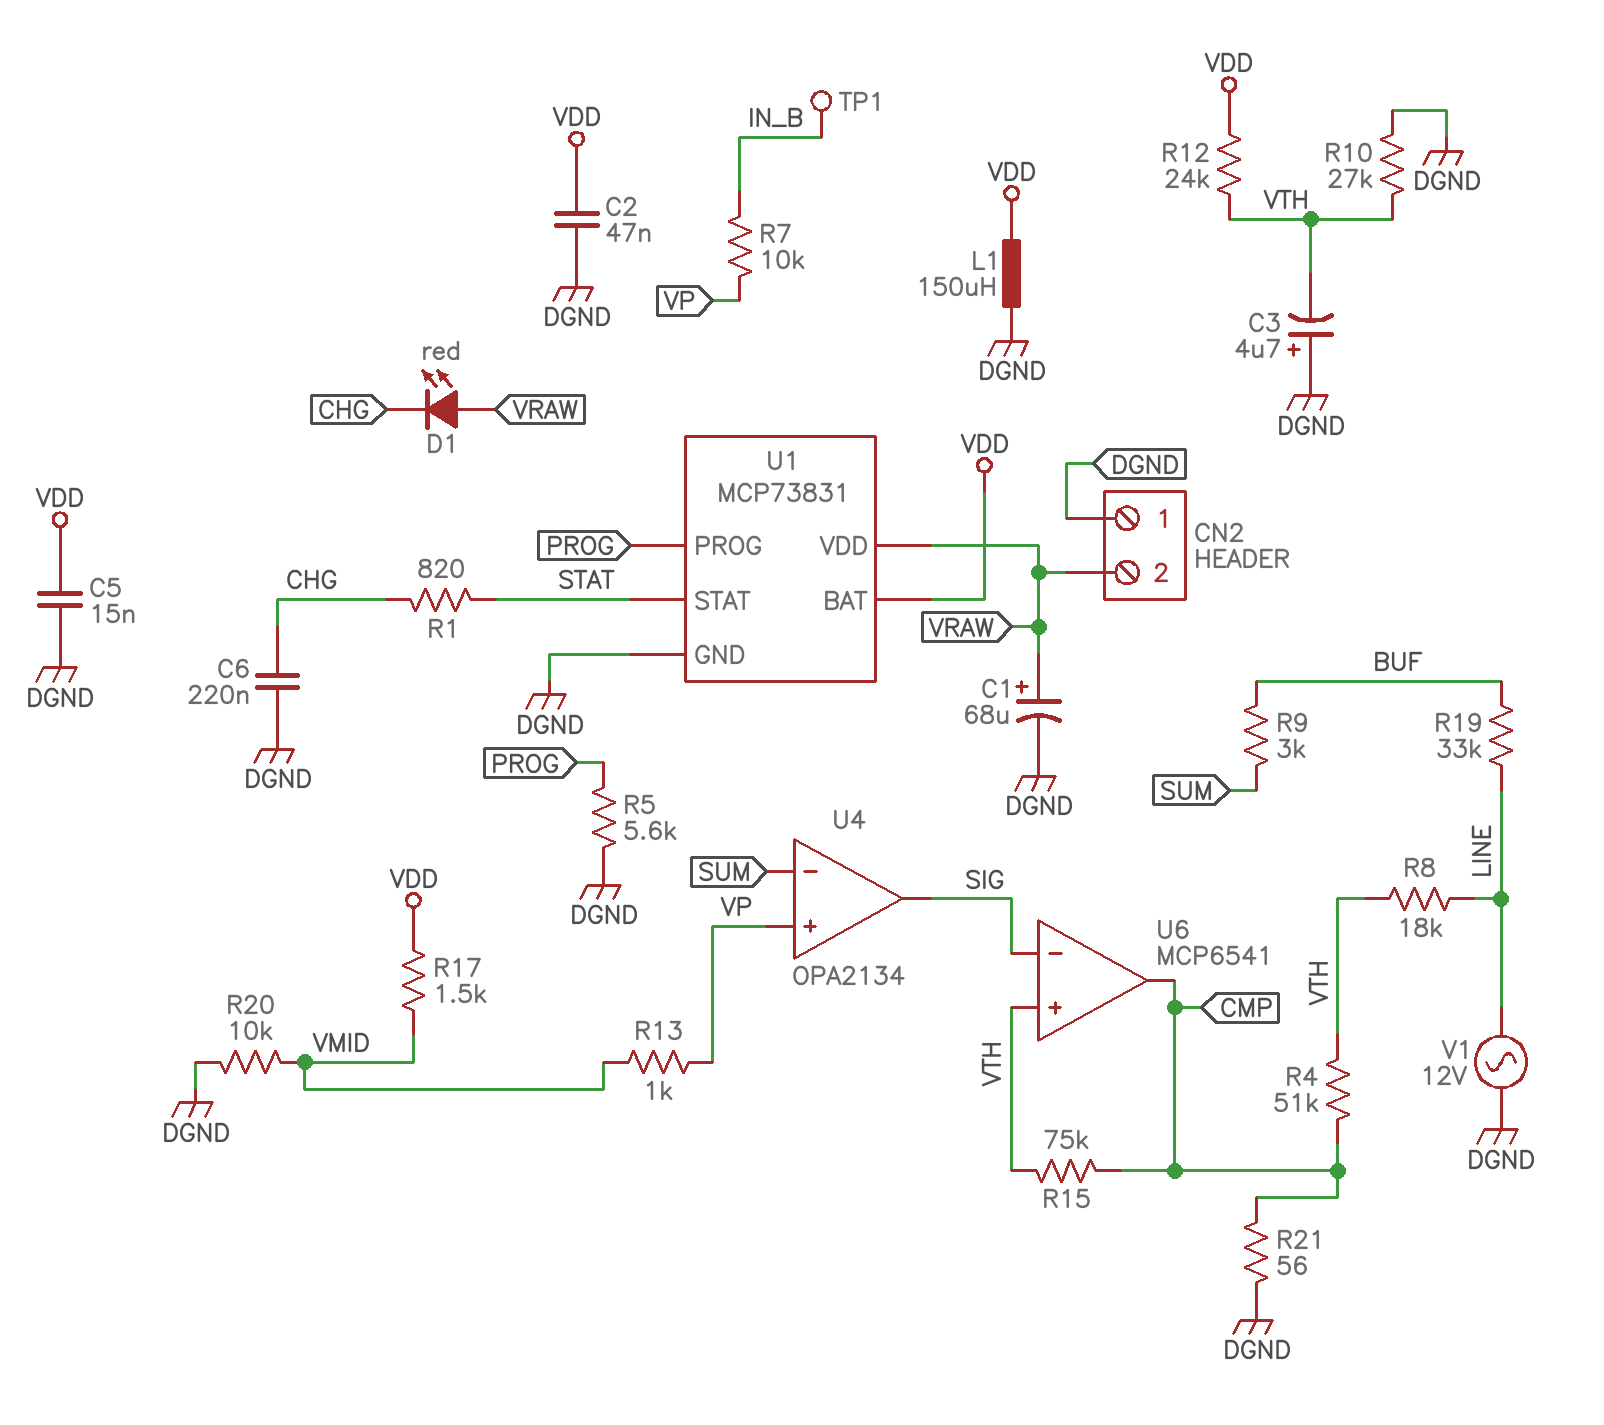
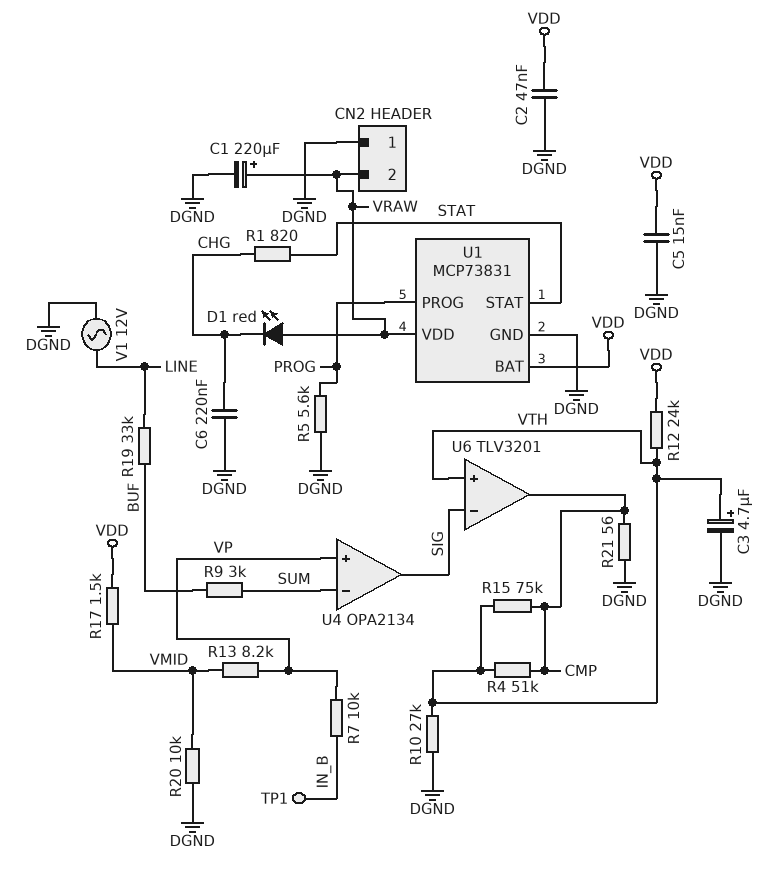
C1: 68uF (plus VRAW, minus DGND) -> 220uF (plus VRAW, minus DGND)
C3: 4.7uF (plus DGND, minus VTH) -> 4.7uF (plus VTH, minus DGND)
L1: 150uH (DGND, VDD) -> none
R8: 18k (LINE, VTH) -> none
R13: 1k (VMID, VP) -> 8.2k (VMID, VP)
U6: MCP6541 -> TLV3201

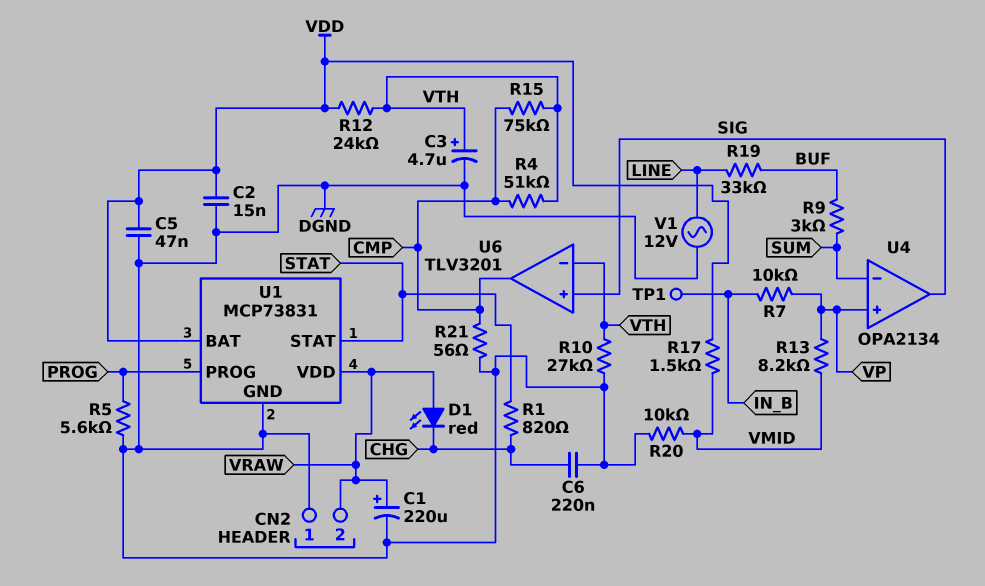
C2: 47nF (DGND, VDD) -> 15nF (DGND, VDD)
C5: 15nF (DGND, VDD) -> 47nF (DGND, VDD)
U6 pin in+: VTH -> SIG
U6 pin in-: SIG -> VTH

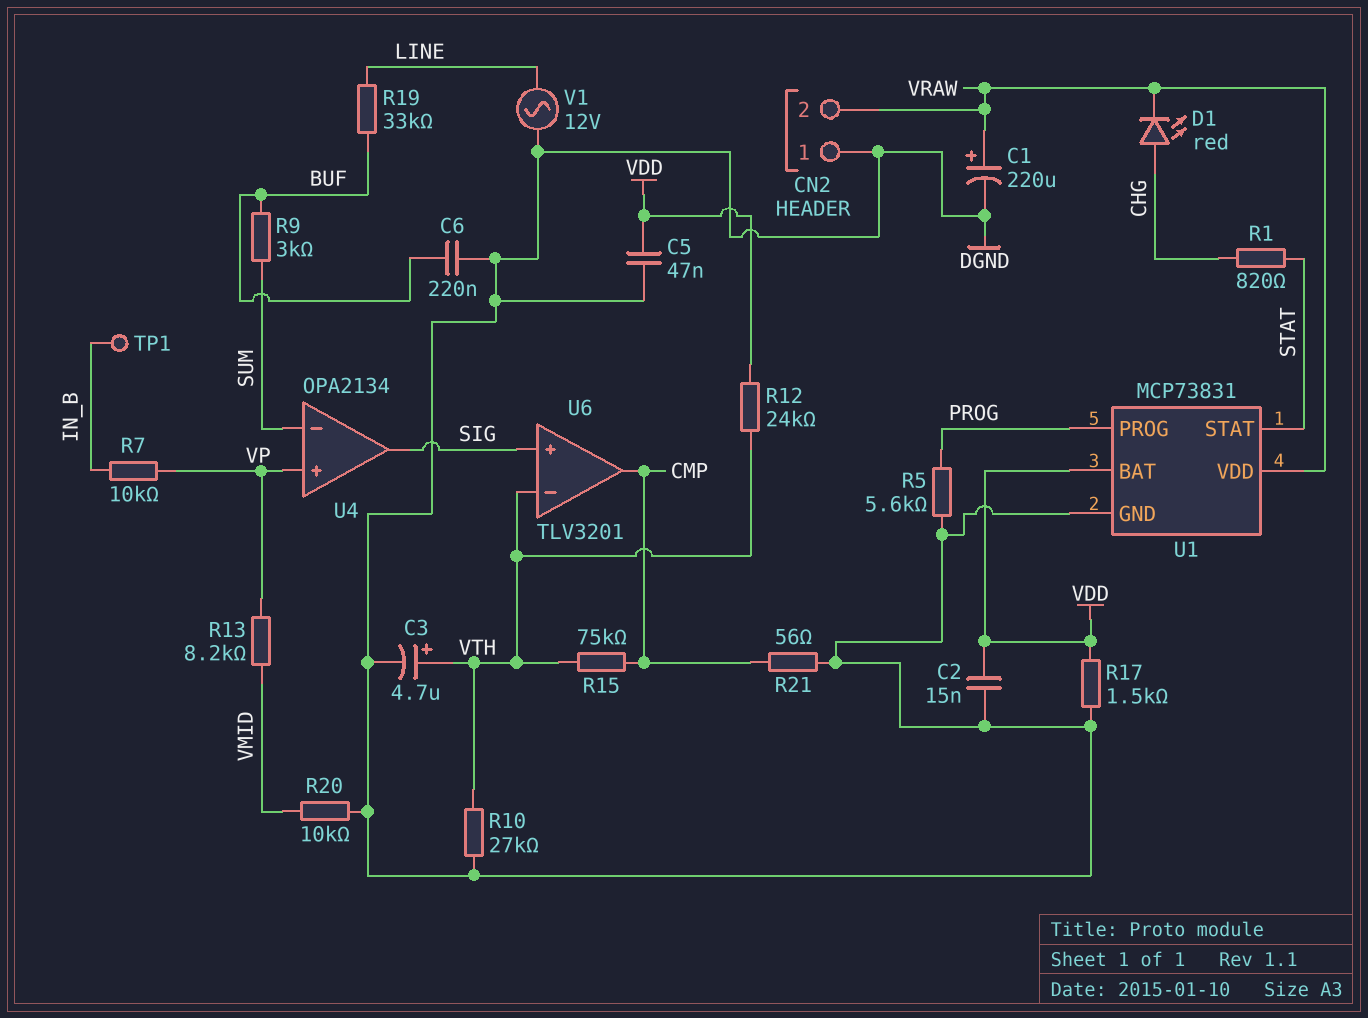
C6: 220nF (CHG, DGND) -> 220nF (BUF, DGND)
D1: LED red (A VRAW, K CHG) -> LED red (A CHG, K VRAW)
R4: 51k (CMP, VTH) -> none
R17: 1.5k (VDD, VMID) -> 1.5k (DGND, VDD)

